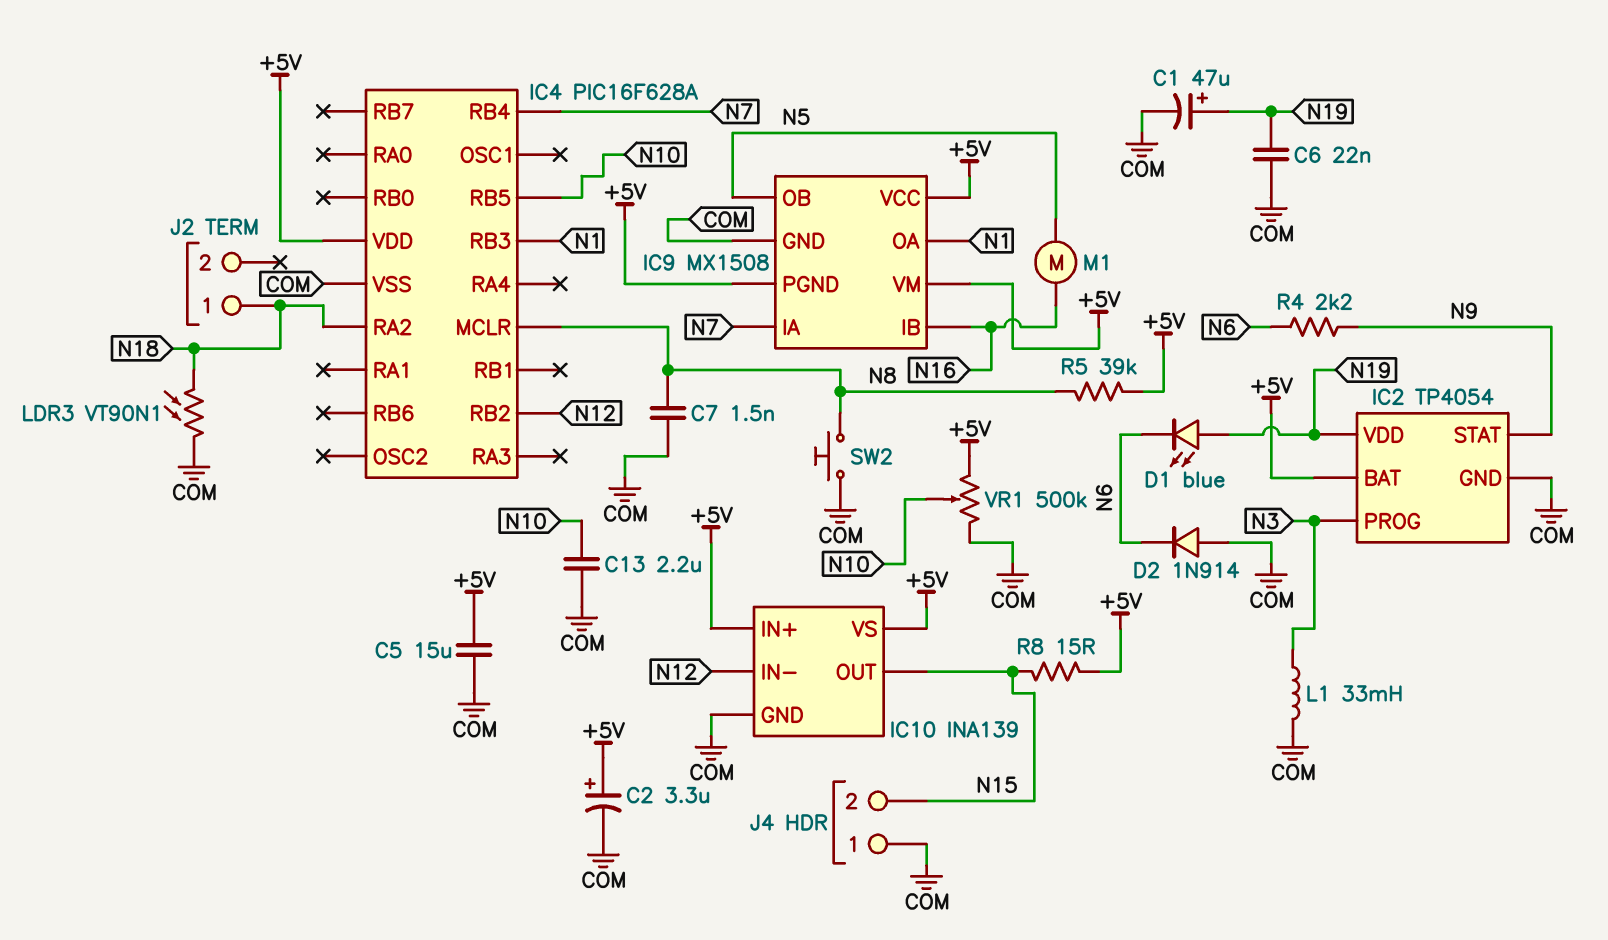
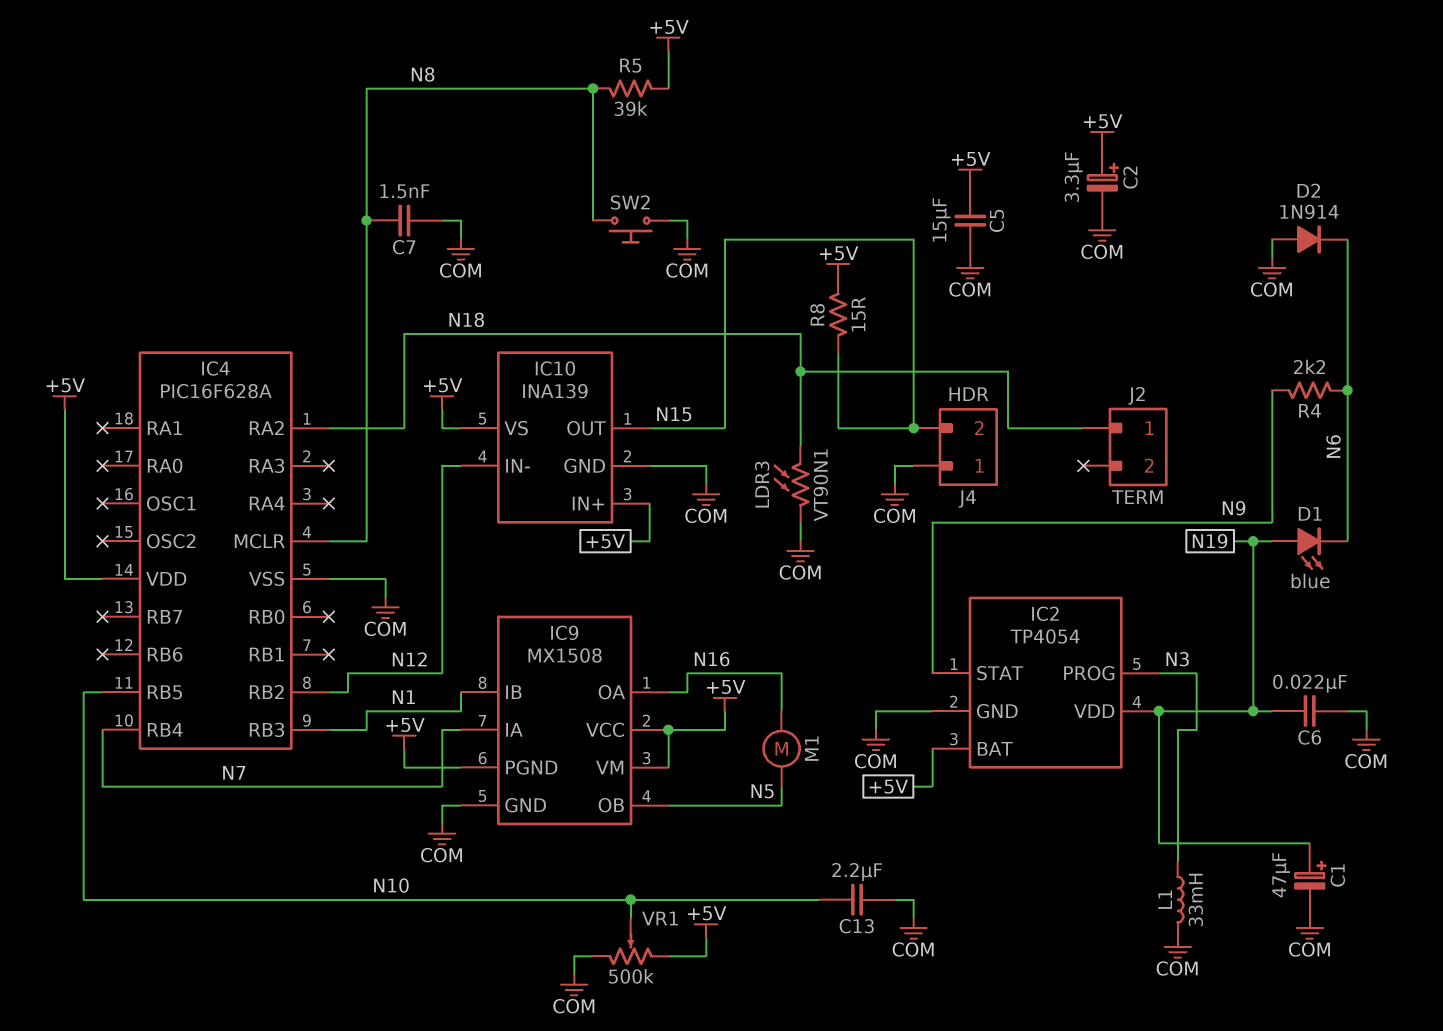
IC9 pin IB: N16 -> N1
IC9 pin OA: N1 -> N16

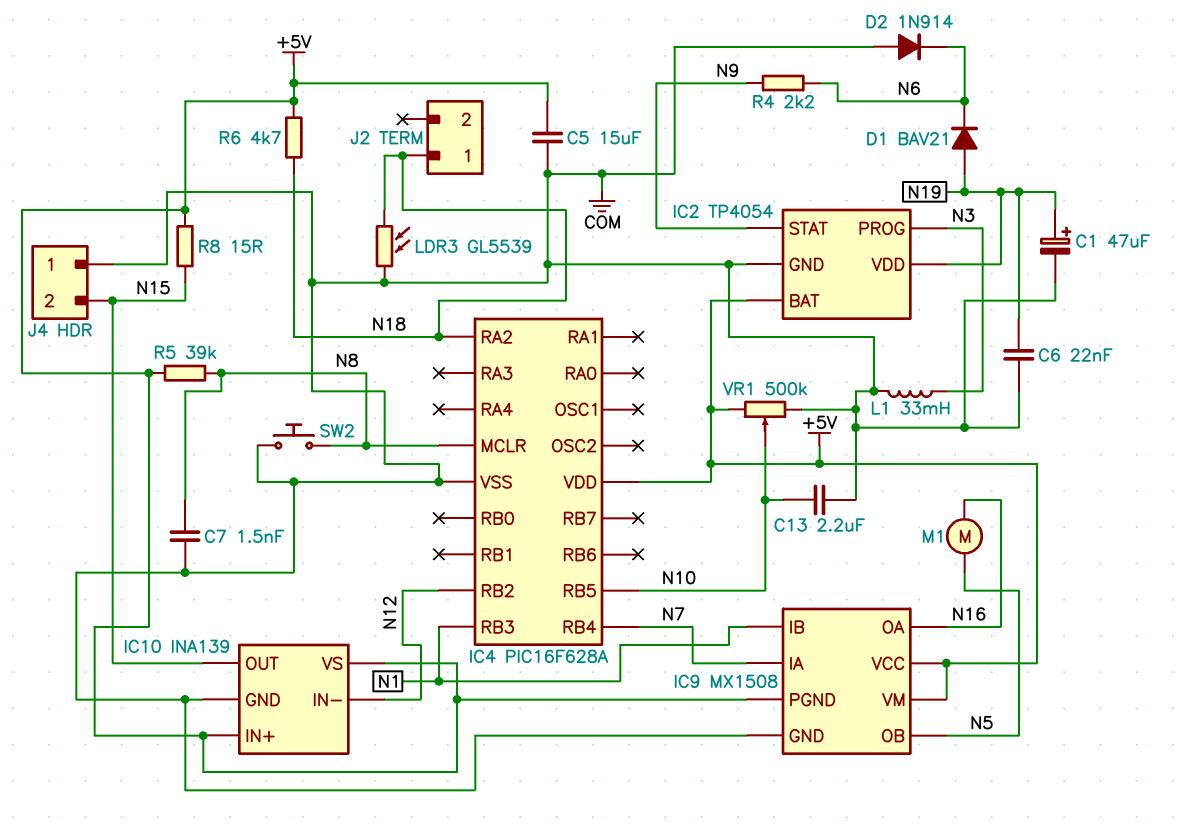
C2: 3.3uF (plus +5V, minus COM) -> none
D1: LED blue (A N19, K N6) -> diode BAV21 (A N19, K N6)
LDR3: VT90N1 (COM, N18) -> GL5539 (COM, N18)
R6: none -> 4.7k (+5V, N18)

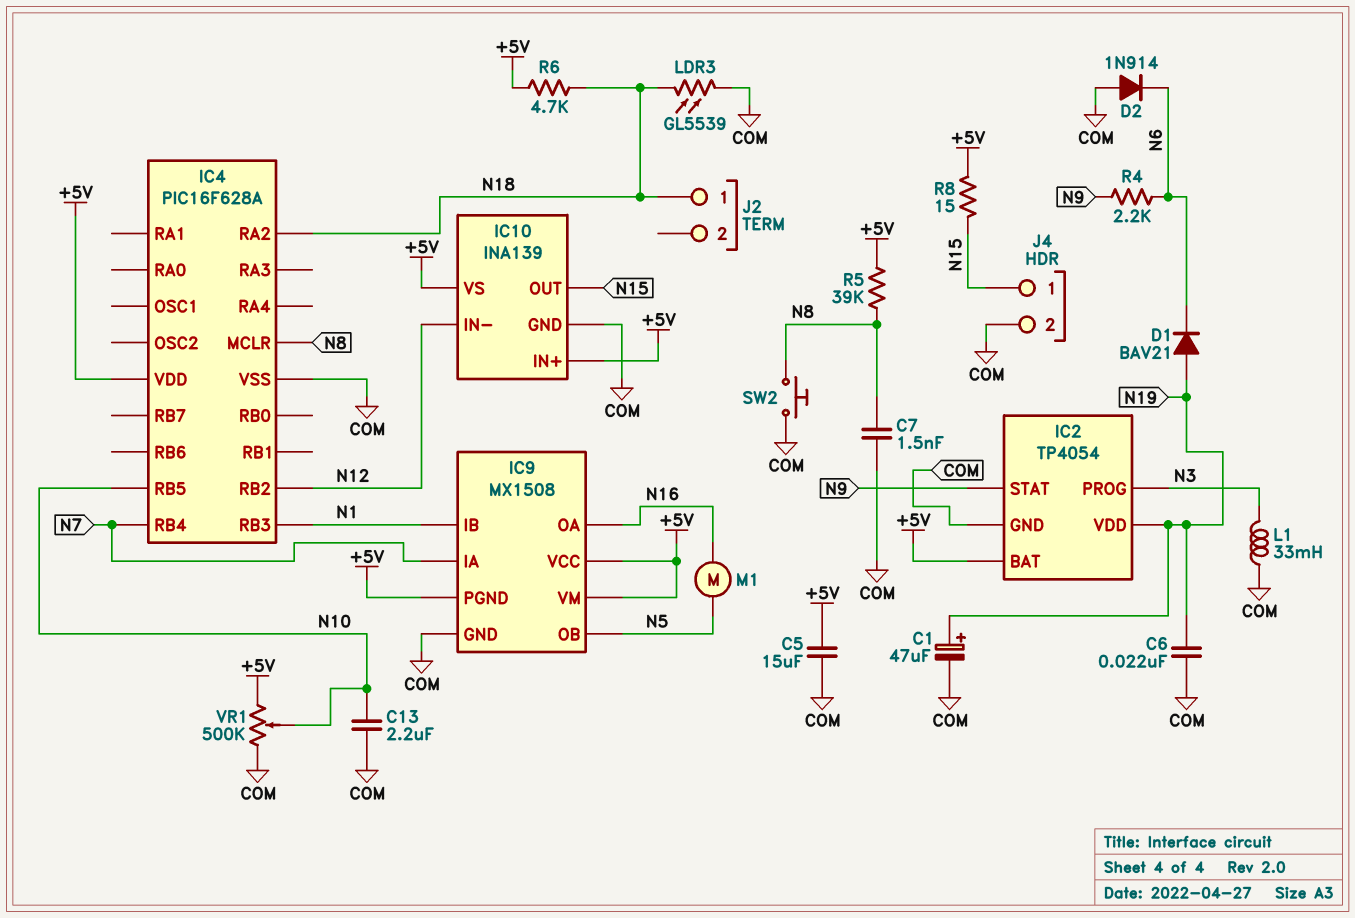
J4 pin 1: COM -> N15
J4 pin 2: N15 -> COM

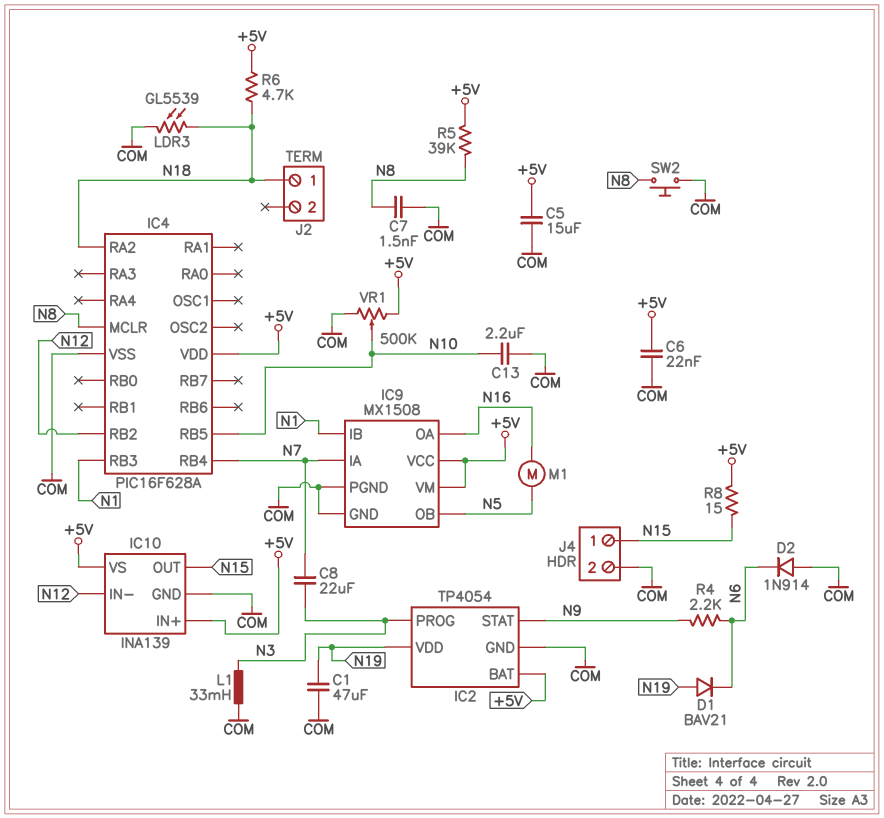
C1: 47uF (plus N19, minus COM) -> 47uF (COM, N19)
C6: 22nF (COM, N19) -> 22nF (+5V, COM)
C8: none -> 22uF (N3, N7)
IC9 pin PGND: +5V -> COM

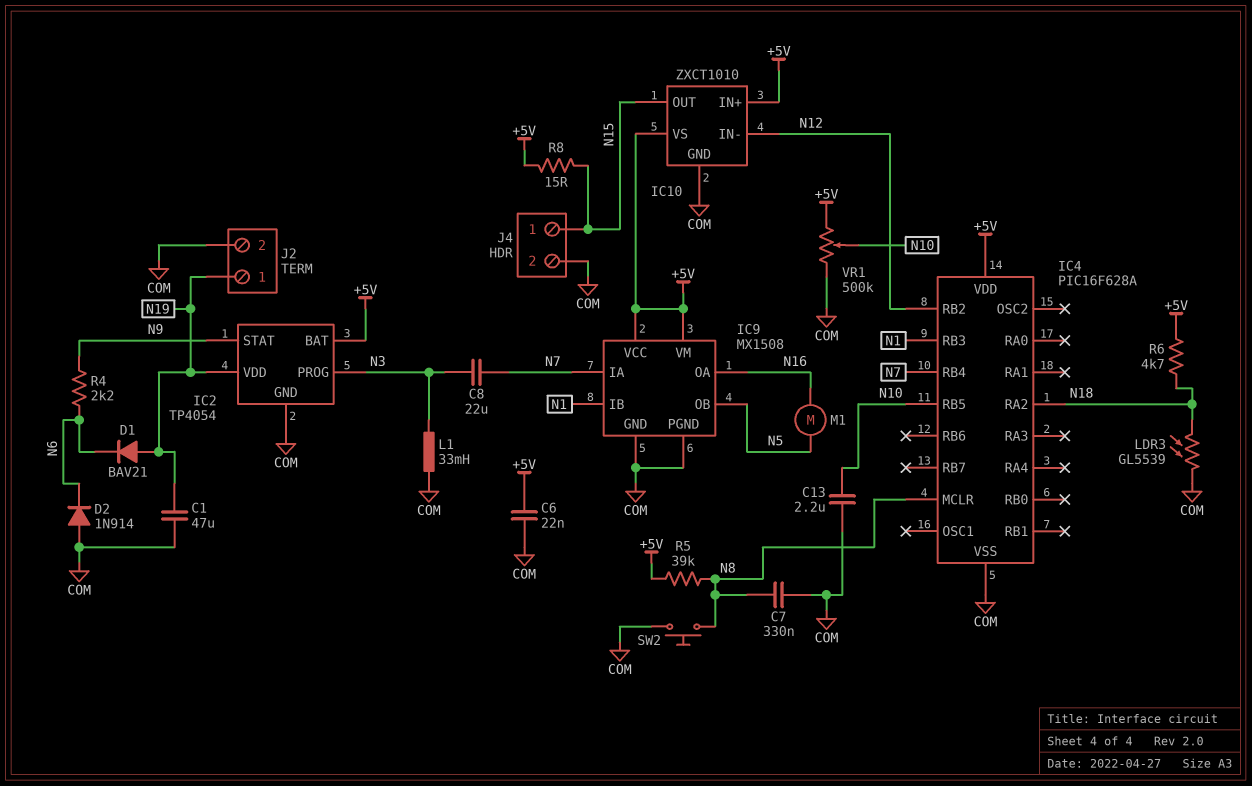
C5: 15uF (+5V, COM) -> none
C7: 1.5nF (COM, N8) -> 330nF (COM, N8)
IC10: INA139 -> ZXCT1010
J2 pin 1: N18 -> N19
J2 pin 2: none -> COM

